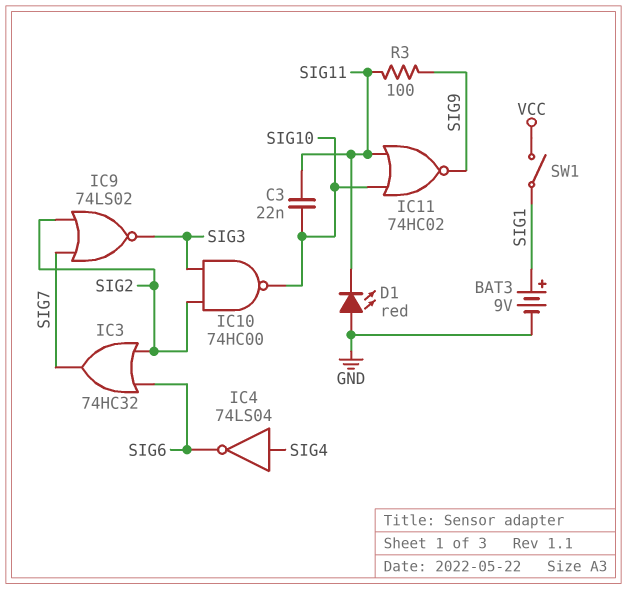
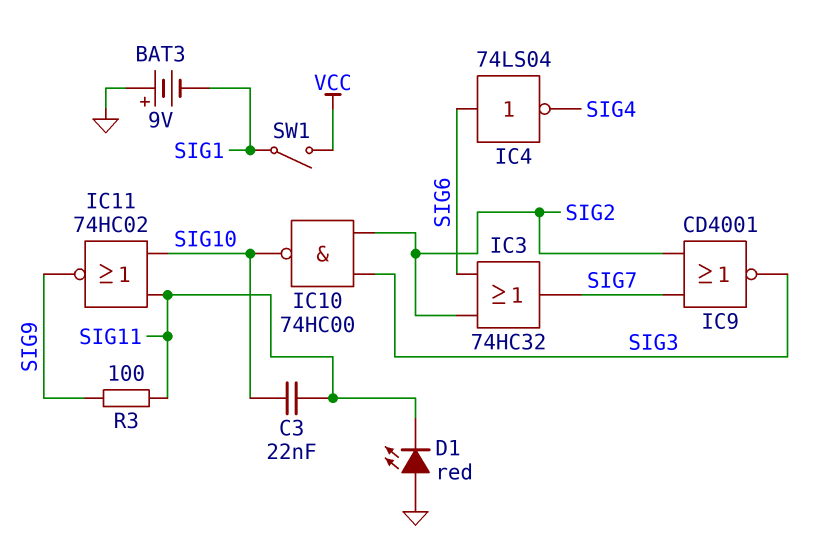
BAT3: 9V (plus SIG1, minus GND) -> 9V (plus GND, minus SIG1)
IC4: NOT 74LS04 (in SIG4, out SIG6) -> NOT 74LS04 (in SIG6, out SIG4)
IC9: NOR 74LS02 (in SIG2, in SIG7, out SIG3) -> NOR CD4001 (in SIG2, in SIG7, out SIG3)

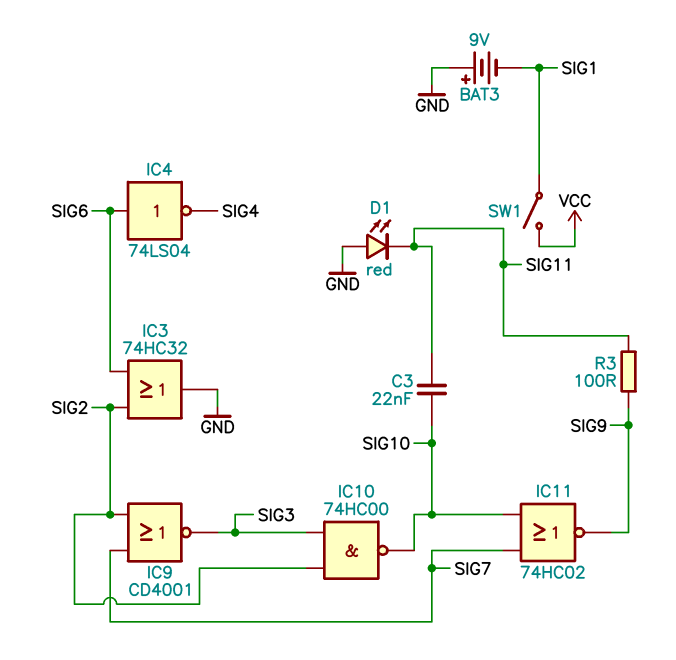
IC3: OR 74HC32 (in SIG2, in SIG6, out SIG7) -> OR 74HC32 (in SIG2, in SIG6, out GND)
IC11: NOR 74HC02 (in SIG10, in SIG11, out SIG9) -> NOR 74HC02 (in SIG7, in SIG10, out SIG9)

